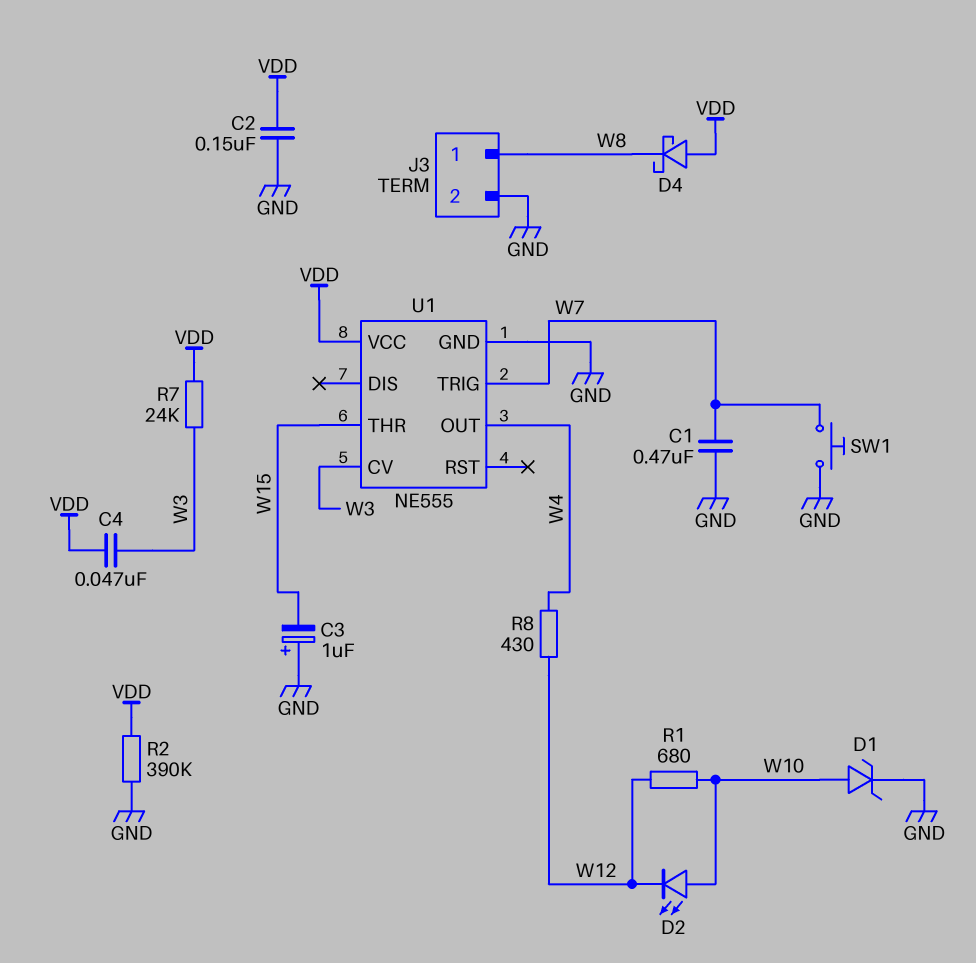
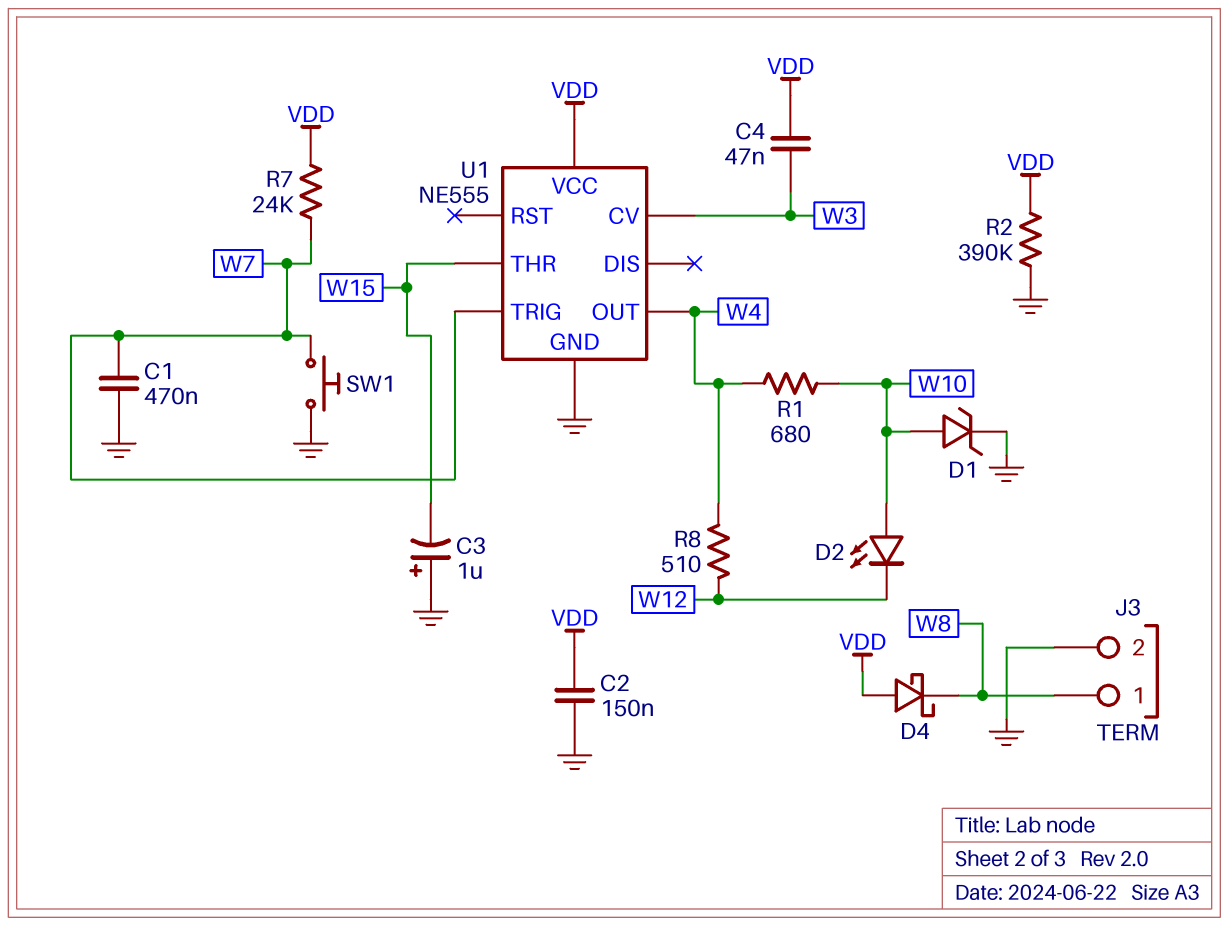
R1: 680 (W10, W12) -> 680 (W4, W10)
R7: 24k (VDD, W3) -> 24k (VDD, W7)
R8: 430 (W4, W12) -> 510 (W4, W12)

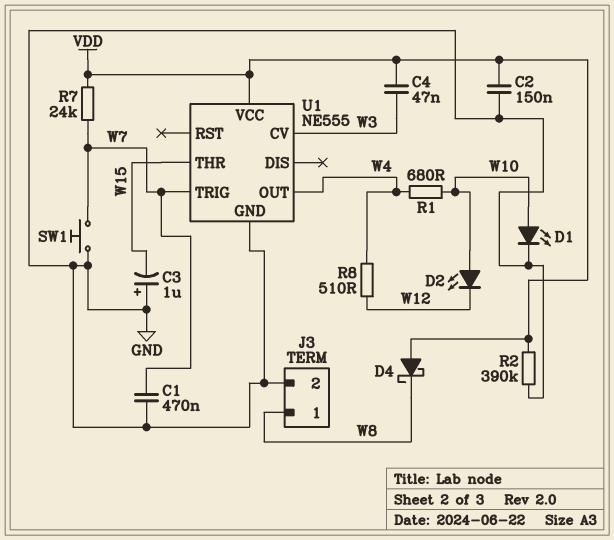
D1: zener (A W10, K GND) -> LED (A W10, K GND)

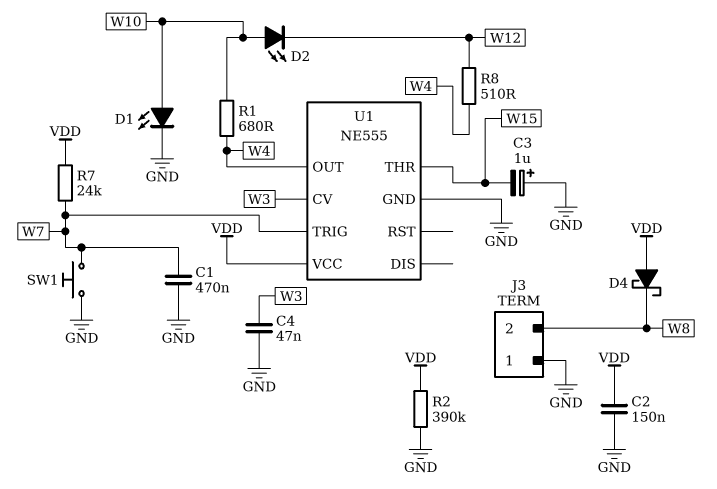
C4: 47nF (VDD, W3) -> 47nF (GND, W3)
J3 pin 1: W8 -> GND
J3 pin 2: GND -> W8

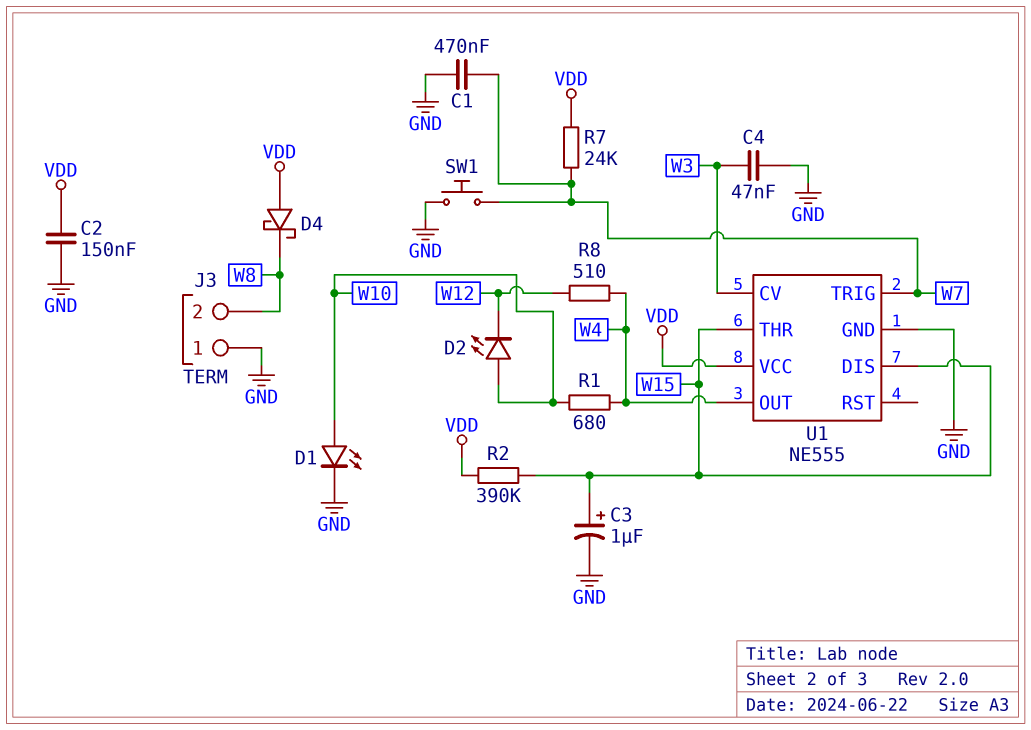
C3: 1uF (plus GND, minus W15) -> 1uF (plus W15, minus GND)
R2: 390k (GND, VDD) -> 390k (VDD, W15)
U1 pin DIS: none -> W15

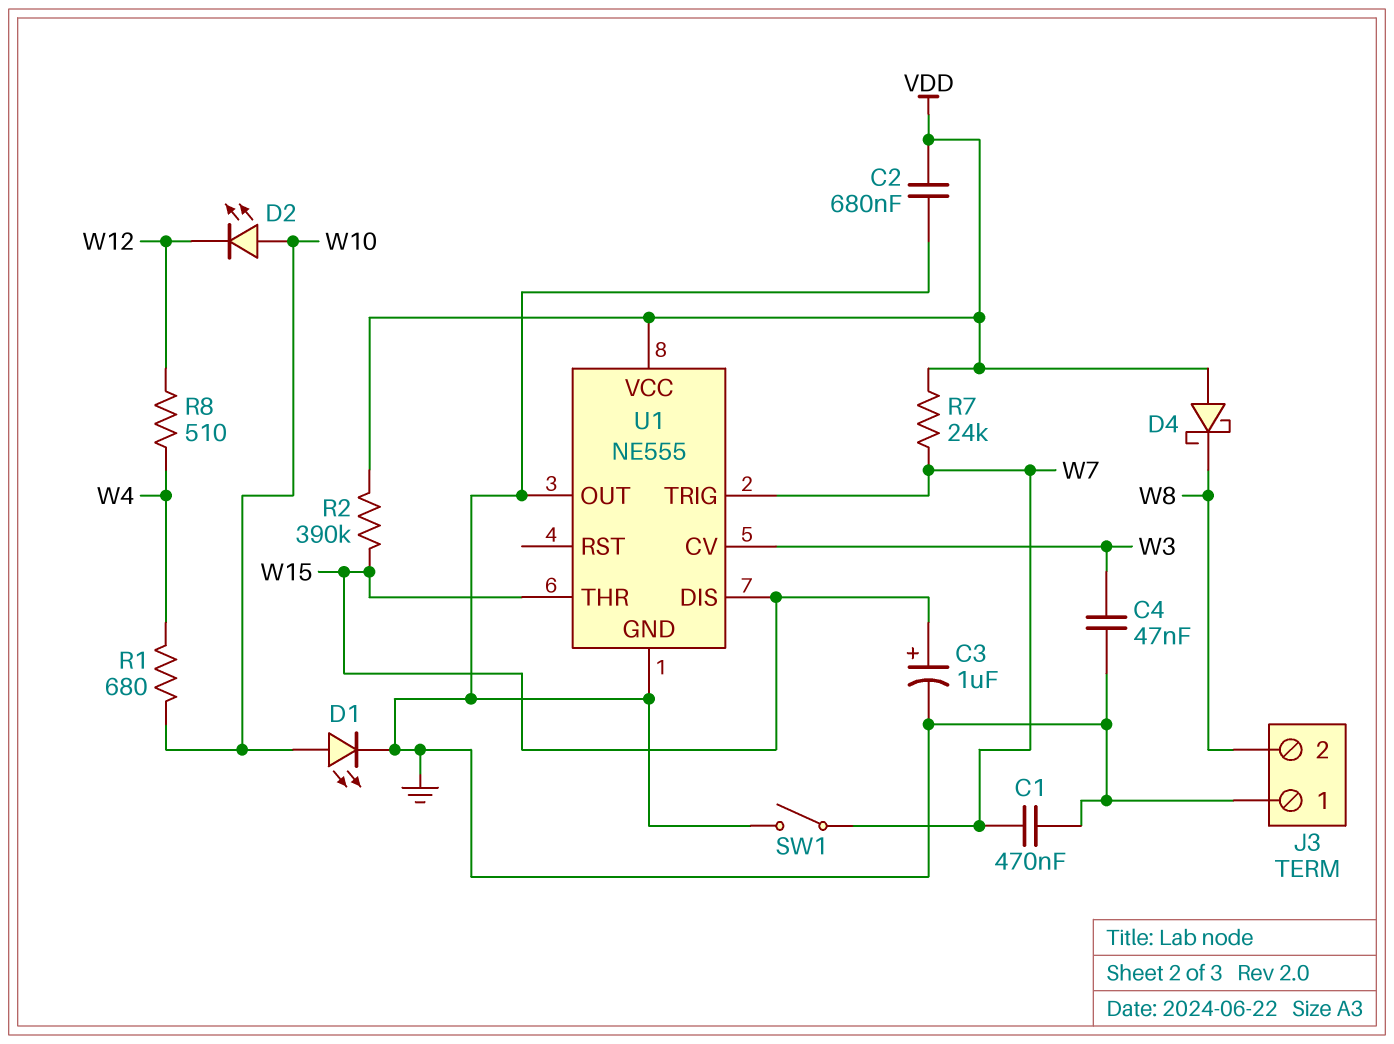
C2: 150nF (GND, VDD) -> 680nF (GND, VDD)
SW1: button (GND, W7) -> switch (GND, W7)
U1 pin OUT: W4 -> GND

